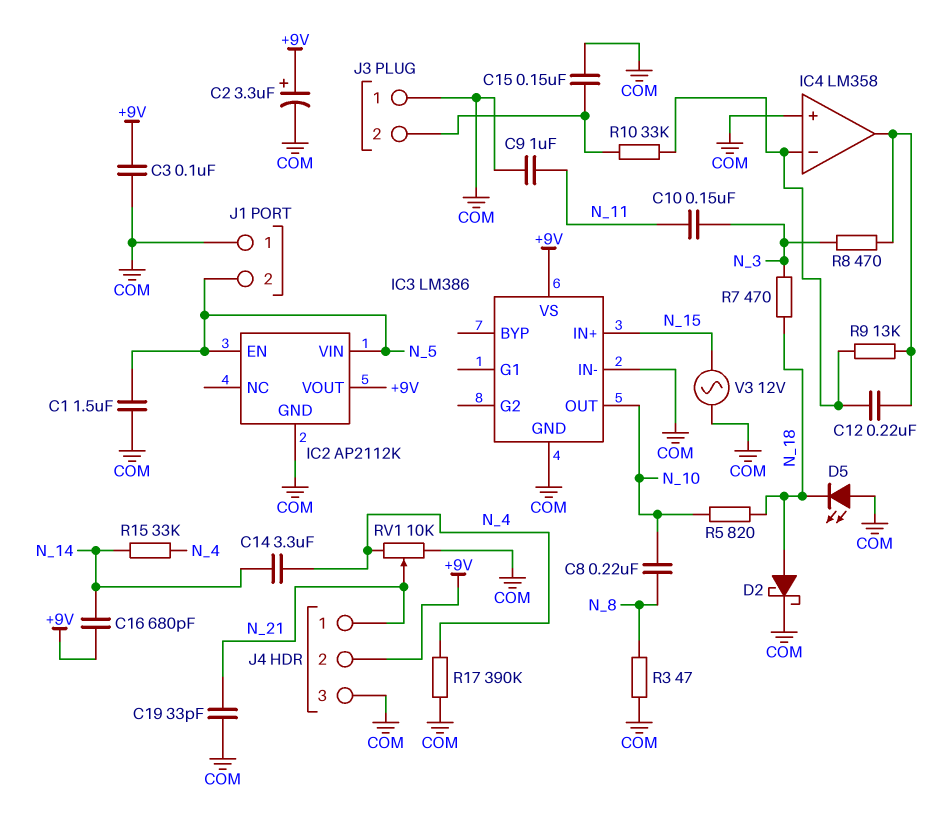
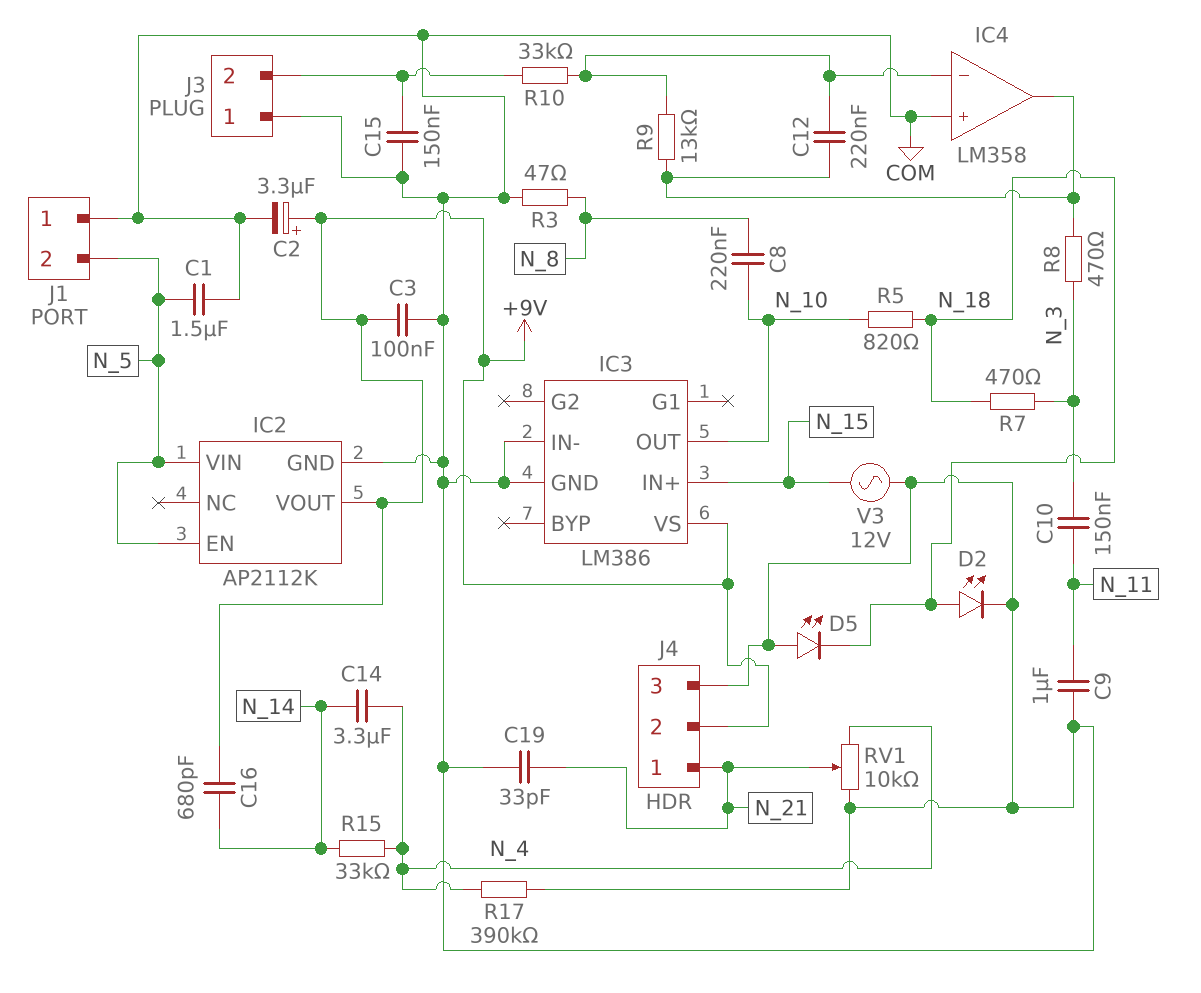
D2: schottky (A N_18, K COM) -> LED (A N_18, K COM)

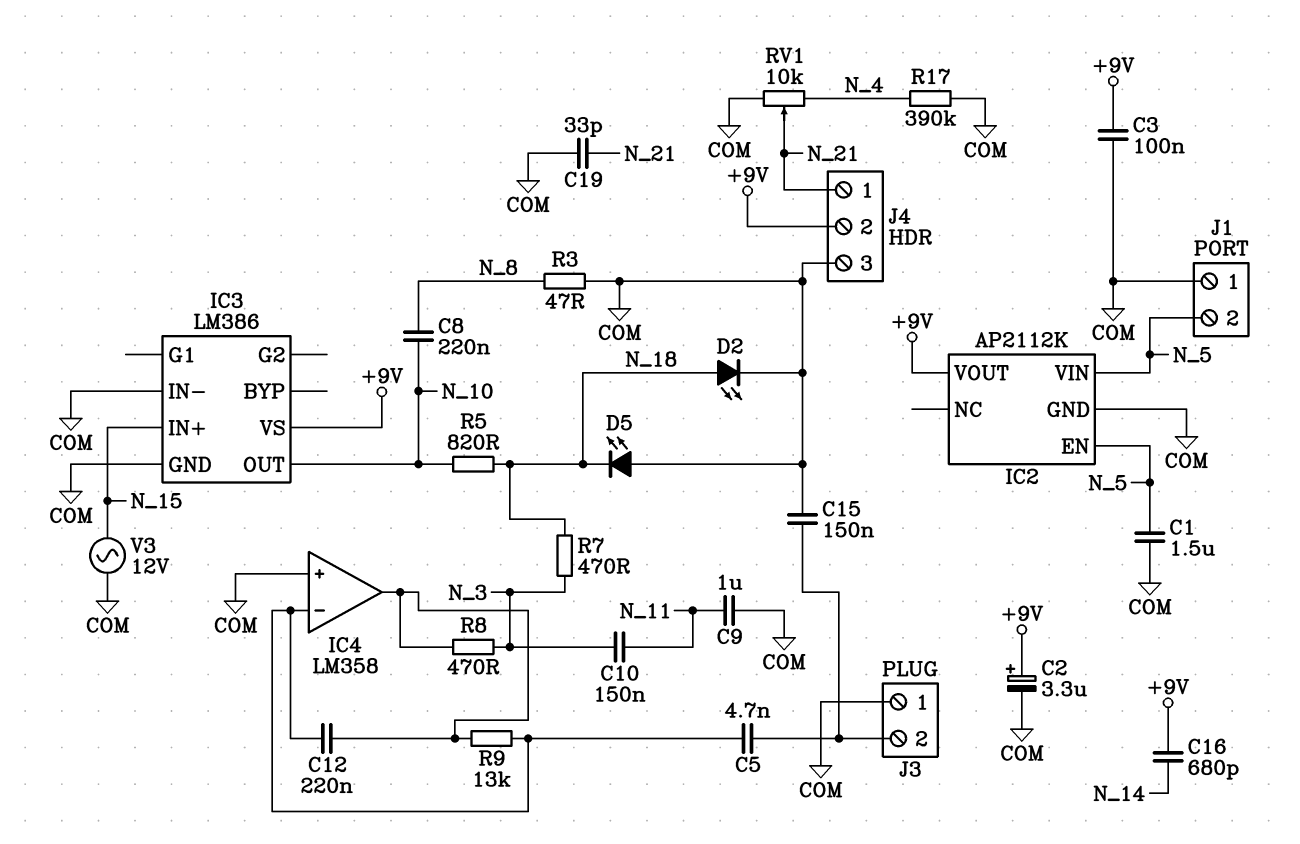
C5: none -> 4.7nF (IC4/in-, J3/2)
C14: 3.3uF (N_4, N_14) -> none
R10: 33k (IC4/in-, J3/2) -> none
R15: 33k (N_4, N_14) -> none

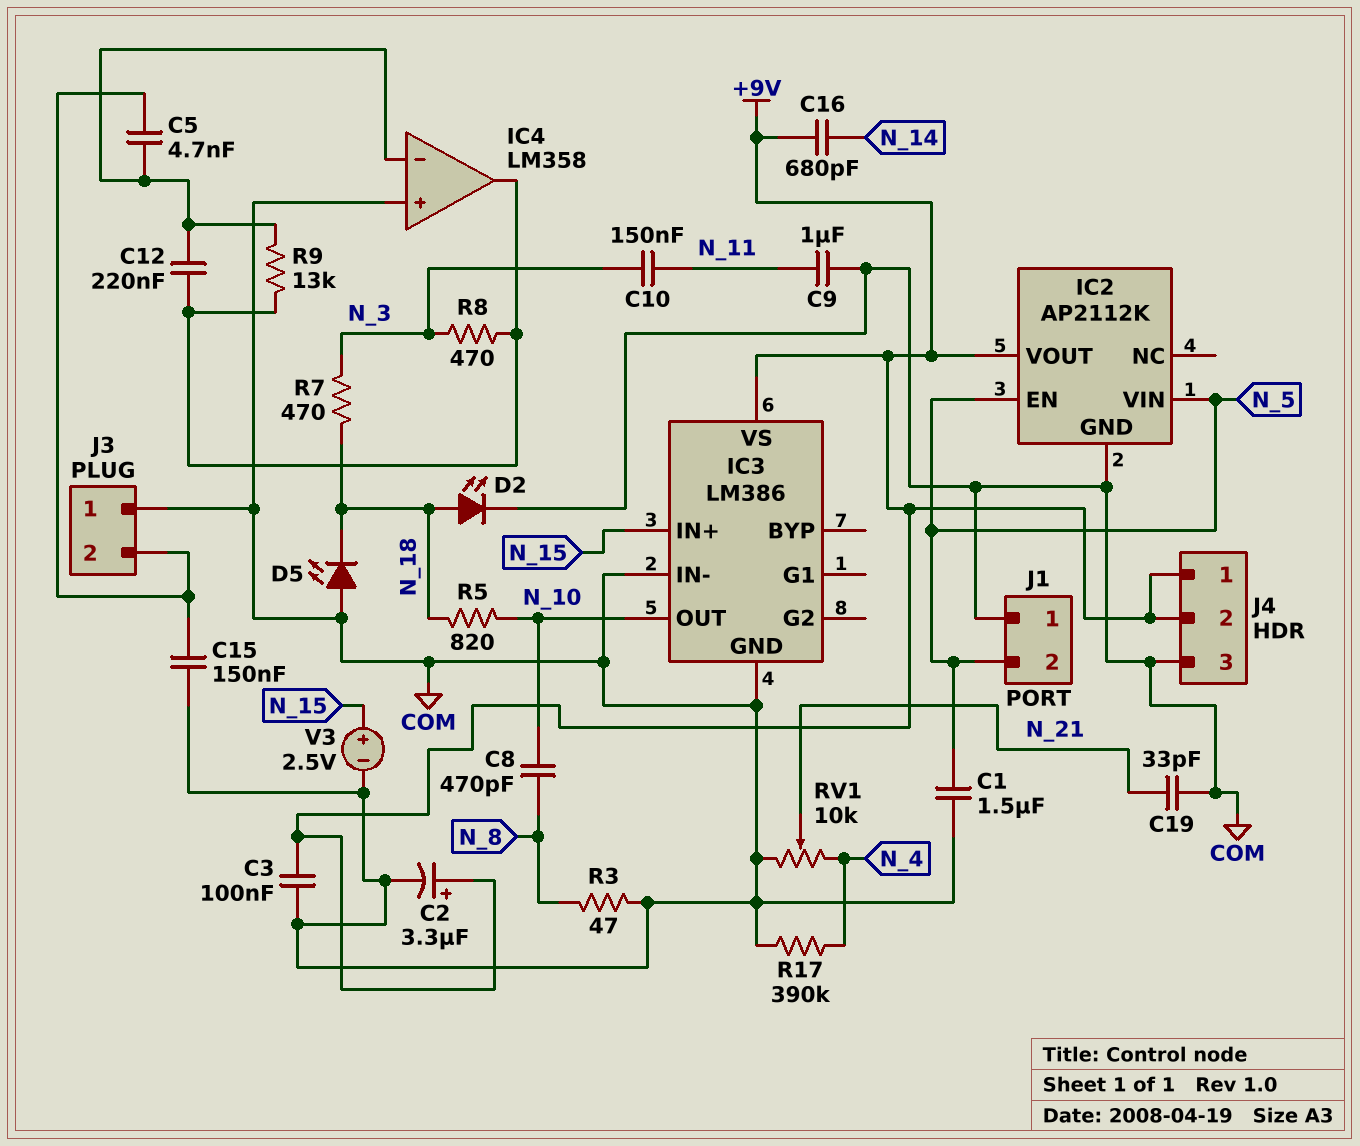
C8: 220nF (N_8, N_10) -> 470pF (N_8, N_10)
J4 pin 1: N_21 -> +9V
V3: AC 12V (COM, N_15) -> 2.5V (plus N_15, minus COM)

